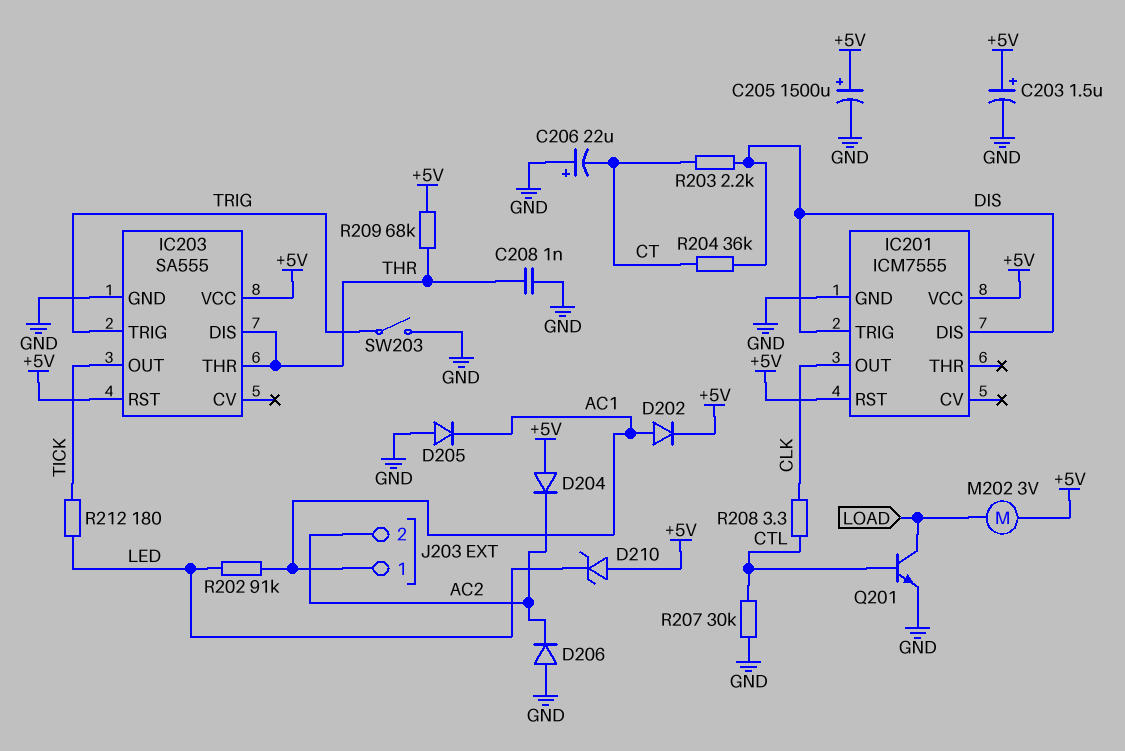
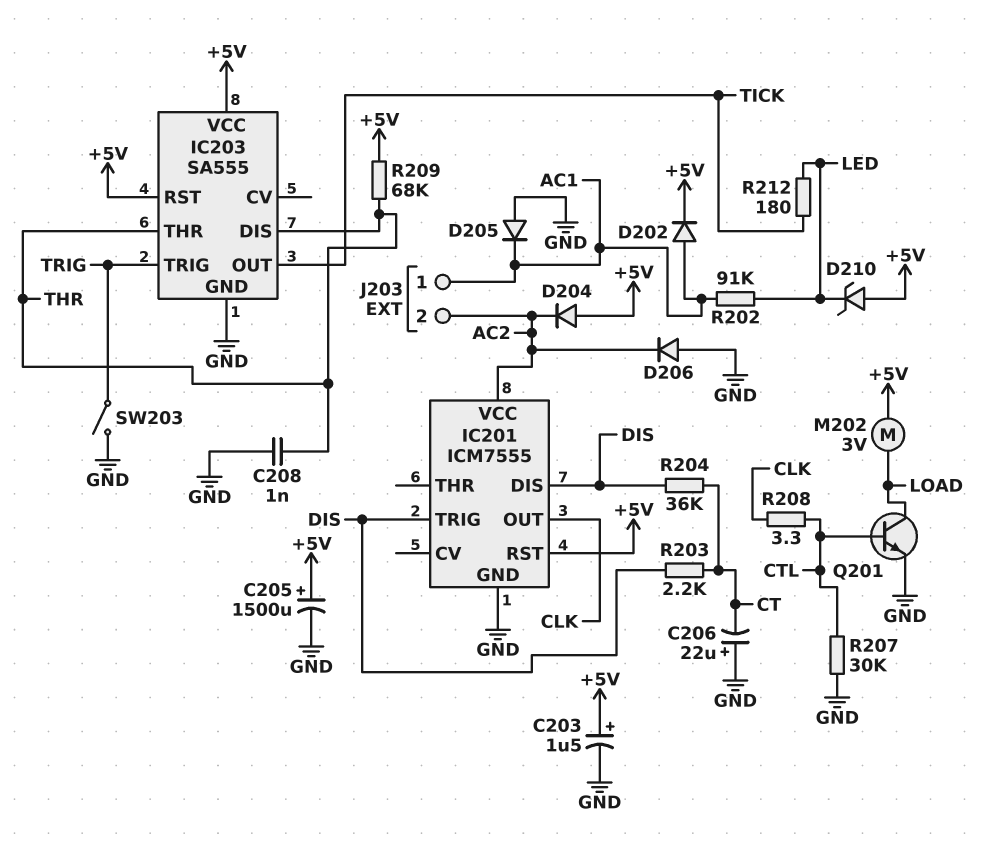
IC201 pin VCC: +5V -> AC2

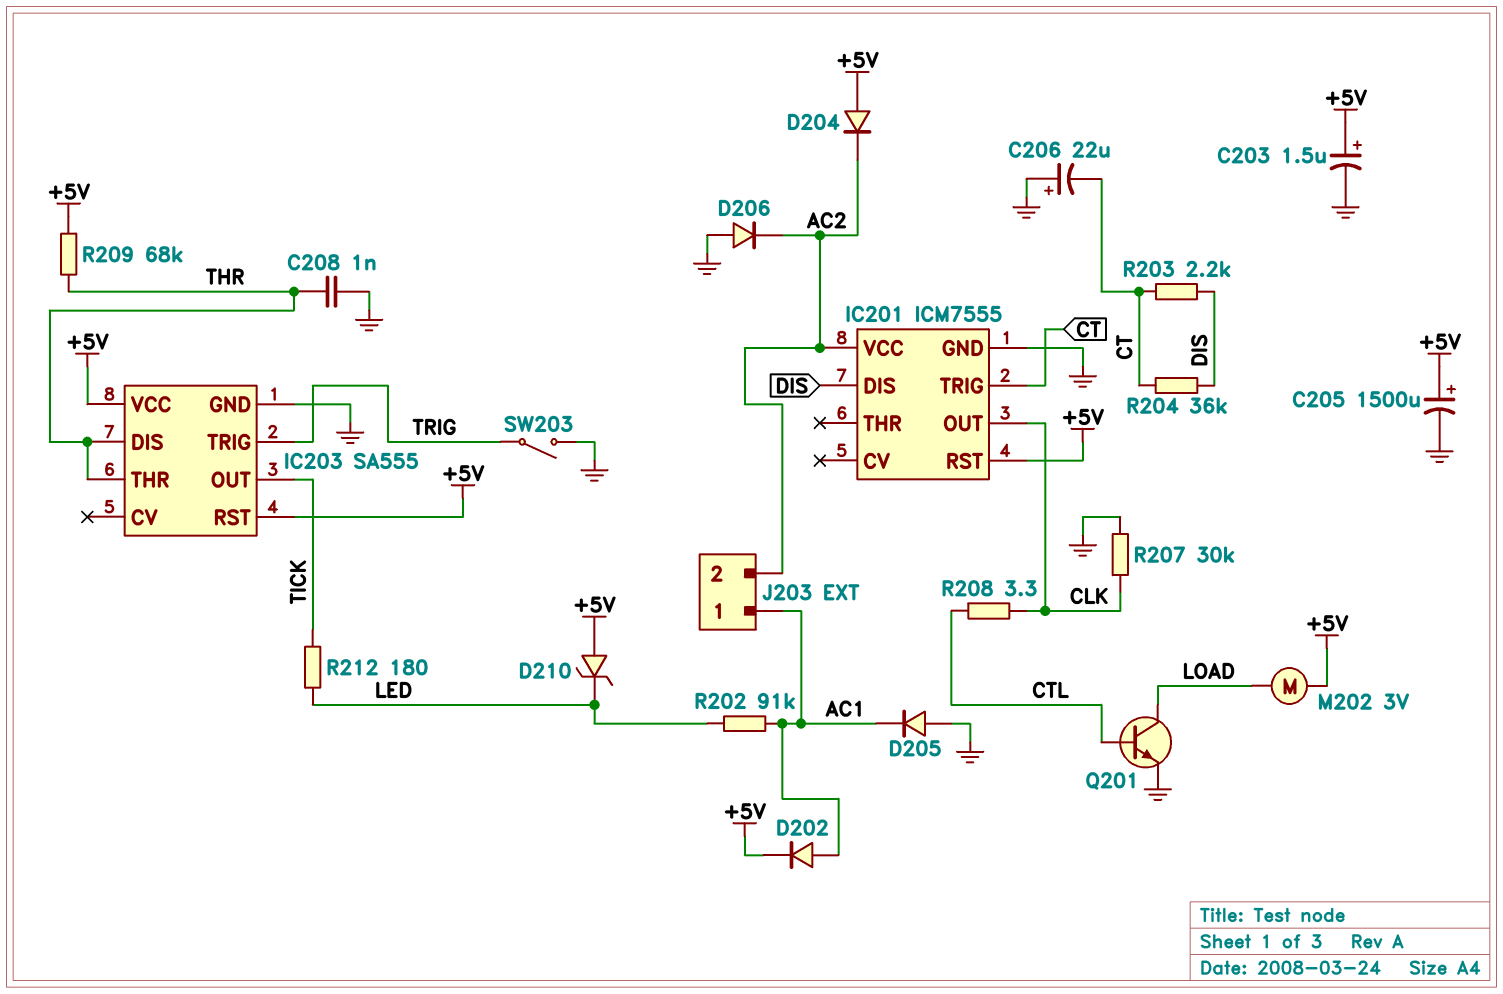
IC201 pin TRIG: DIS -> CT
R207: 30k (CTL, GND) -> 30k (CLK, GND)

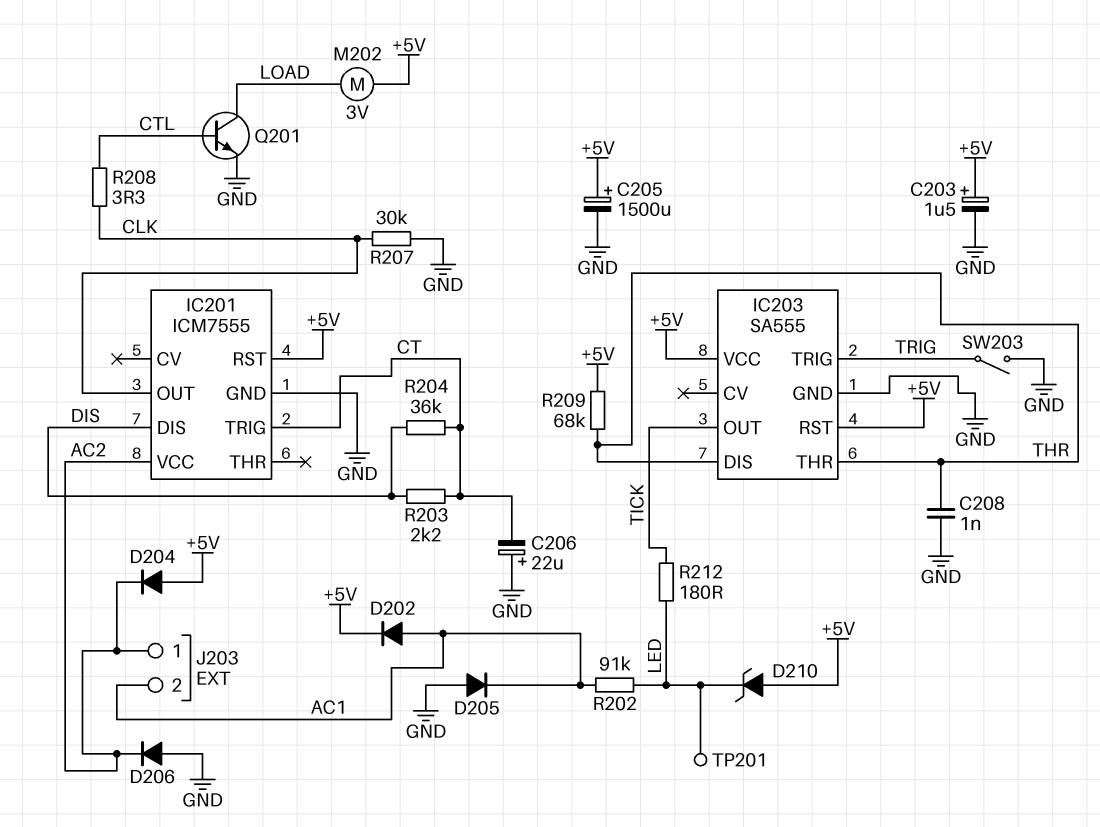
J203 pin 1: AC1 -> AC2
J203 pin 2: AC2 -> AC1
TP201: none -> test point (LED)

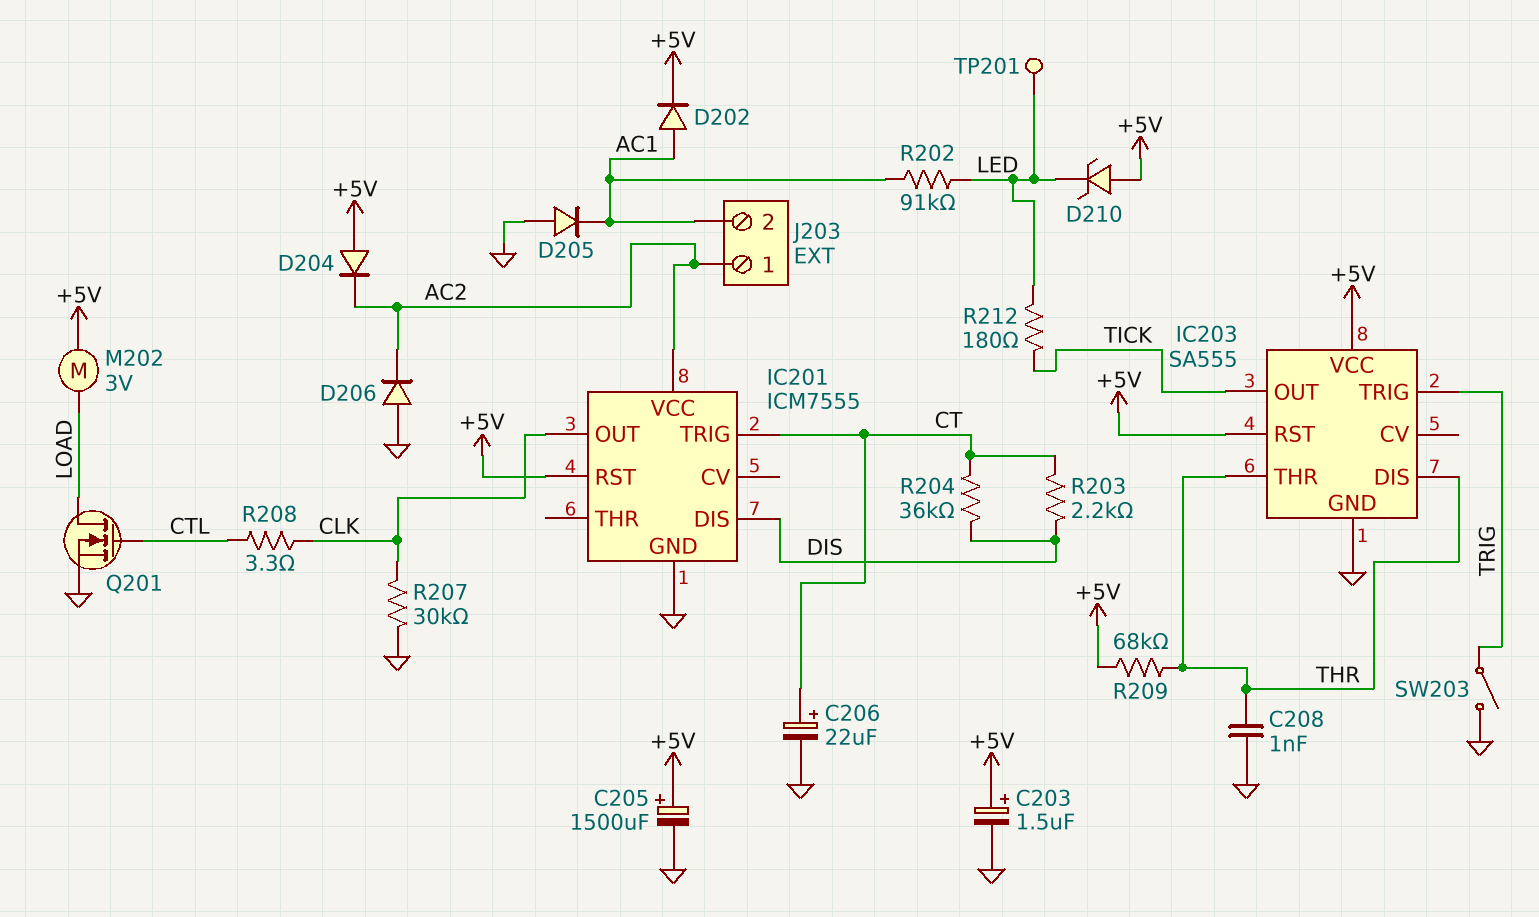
C206: 22uF (plus GND, minus CT) -> 22uF (plus CT, minus GND)
Q201: NPN (B CTL, C LOAD, E GND) -> NMOS (G CTL, D LOAD, S GND)

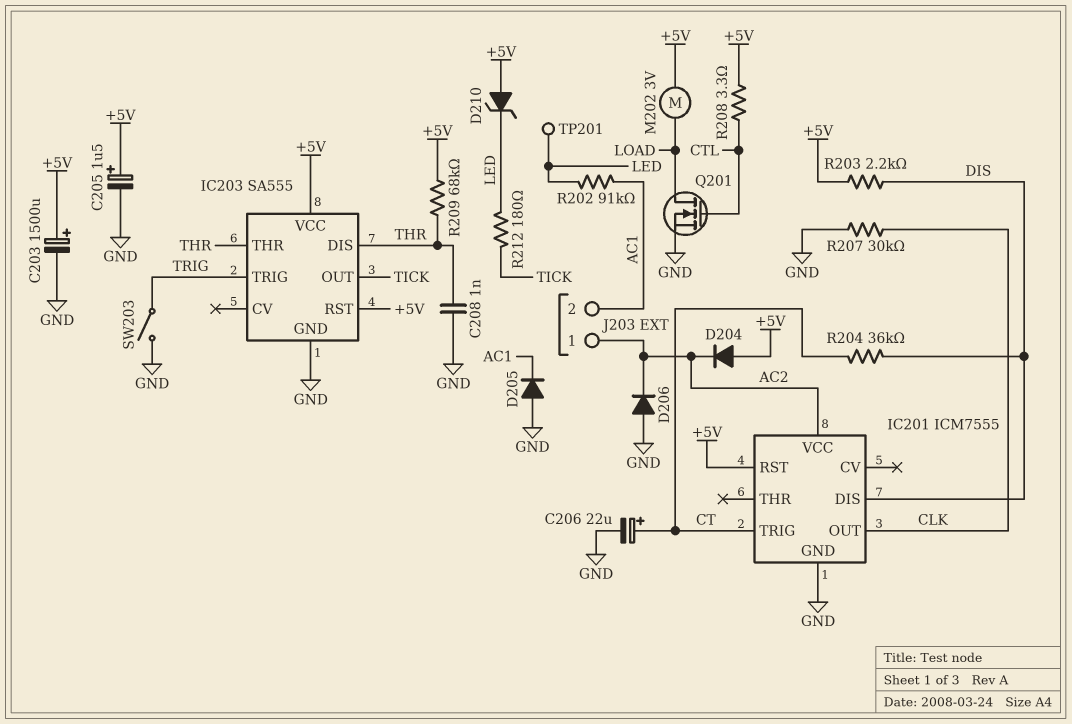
C203: 1.5uF (plus +5V, minus GND) -> 1500uF (plus +5V, minus GND)
C205: 1500uF (plus +5V, minus GND) -> 1.5uF (plus +5V, minus GND)
D202: diode (A AC1, K +5V) -> none
R203: 2.2k (CT, DIS) -> 2.2k (+5V, DIS)
R208: 3.3 (CLK, CTL) -> 3.3 (+5V, CTL)

